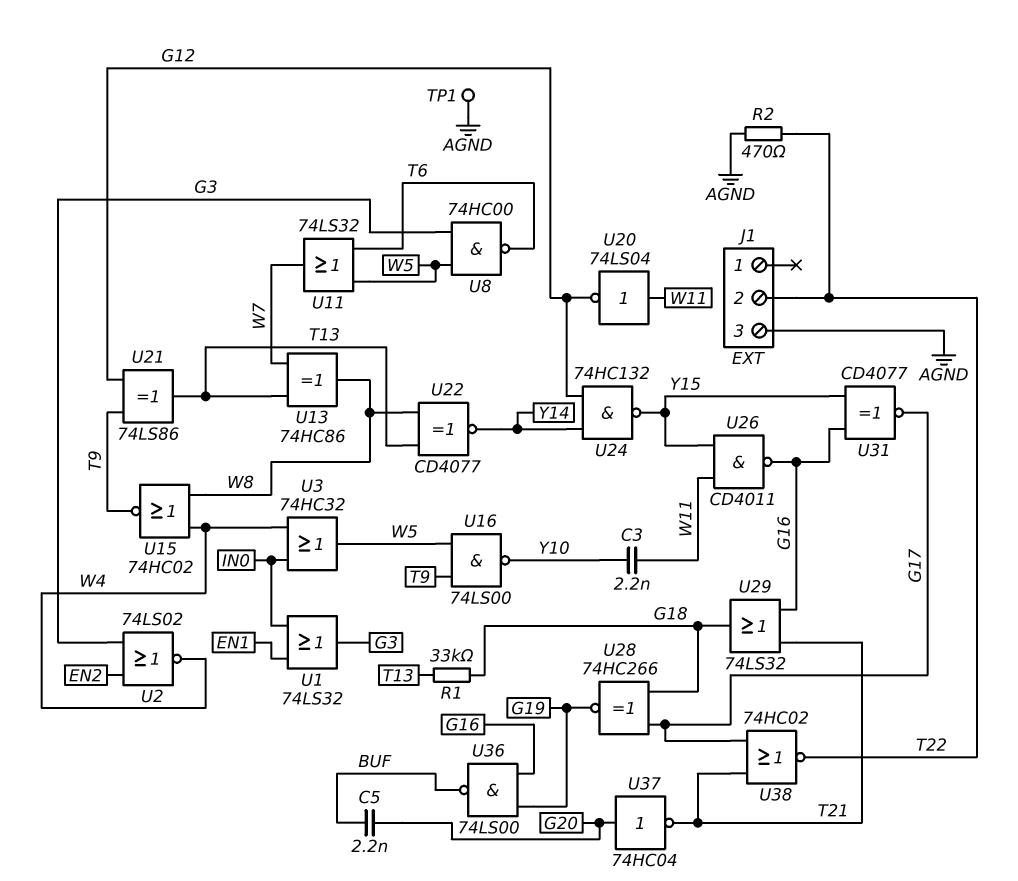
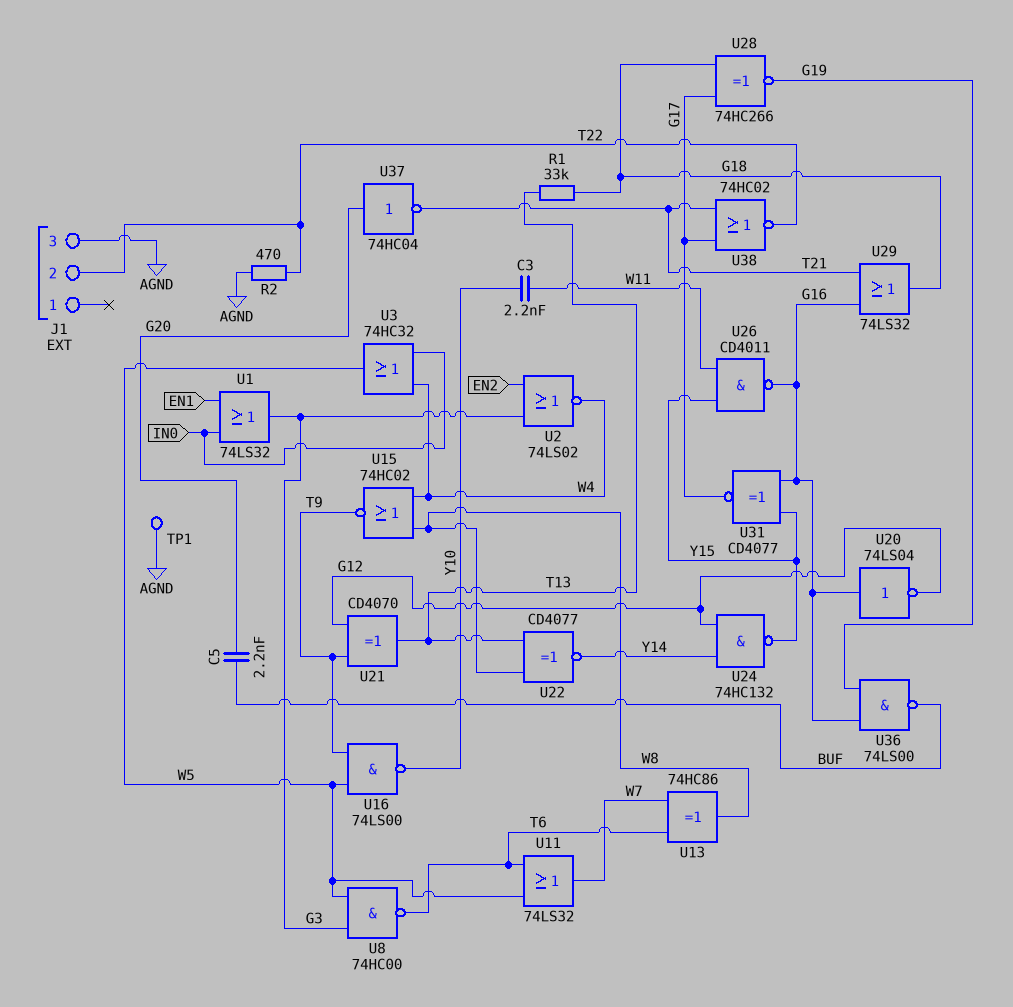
U13: XOR 74HC86 (in T13, in W7, out W8) -> XOR 74HC86 (in T6, in W7, out W8)
U20: NOT 74LS04 (in W11, out G12) -> NOT 74LS04 (in G16, out G12)
U21: XOR 74LS86 (in G12, in T9, out T13) -> XOR CD4070 (in G12, in T9, out T13)

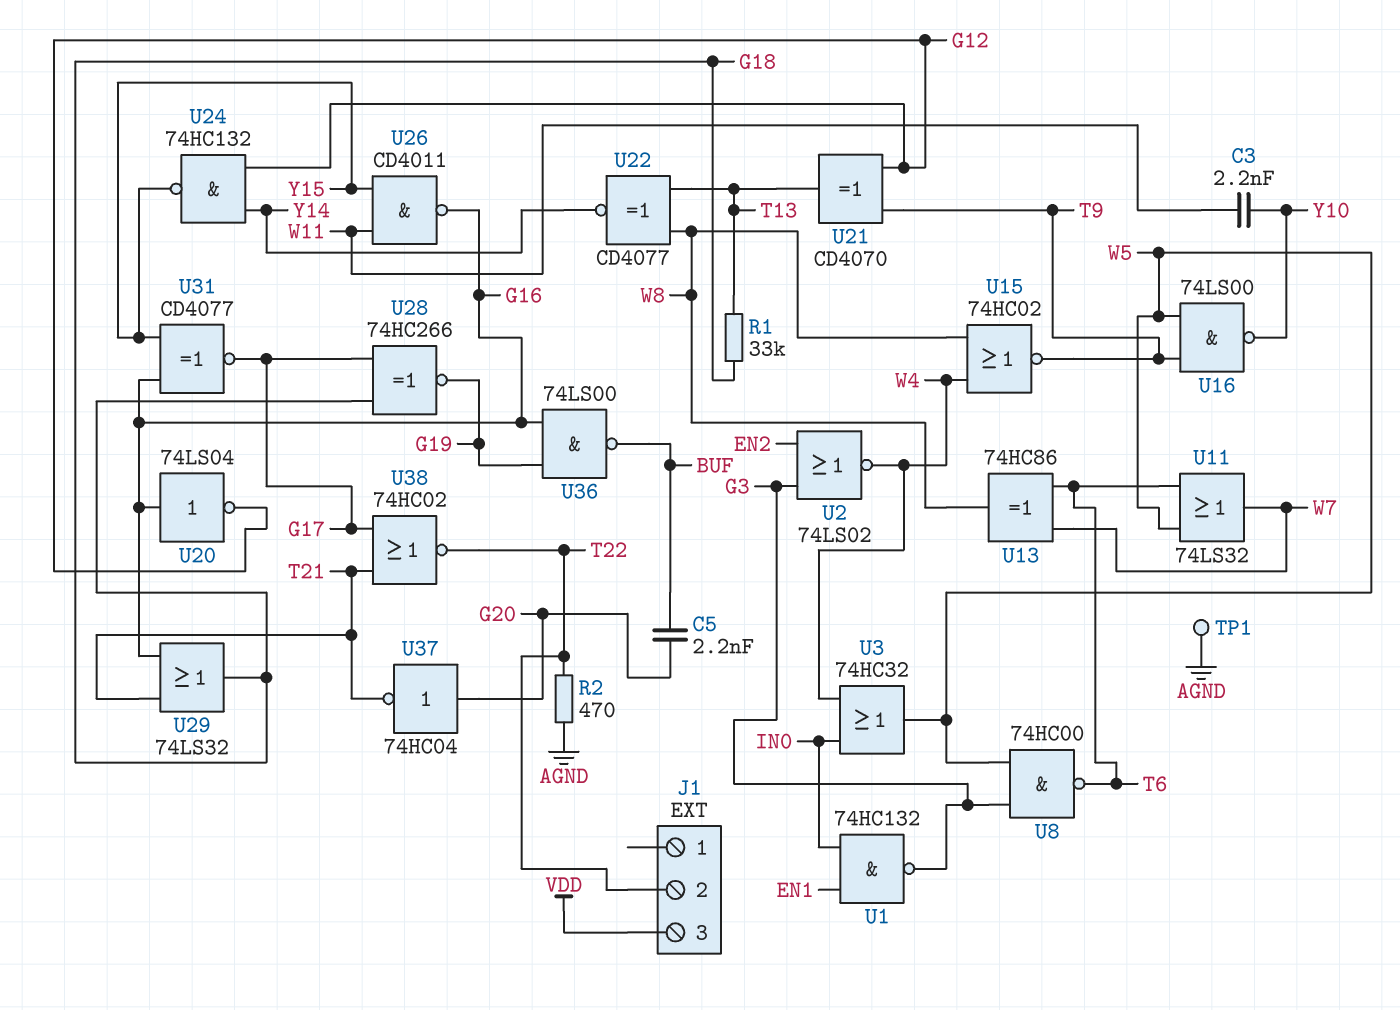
J1 pin 3: AGND -> VDD
U1: OR 74LS32 (in EN1, in IN0, out G3) -> NAND 74HC132 (in EN1, in IN0, out G3)

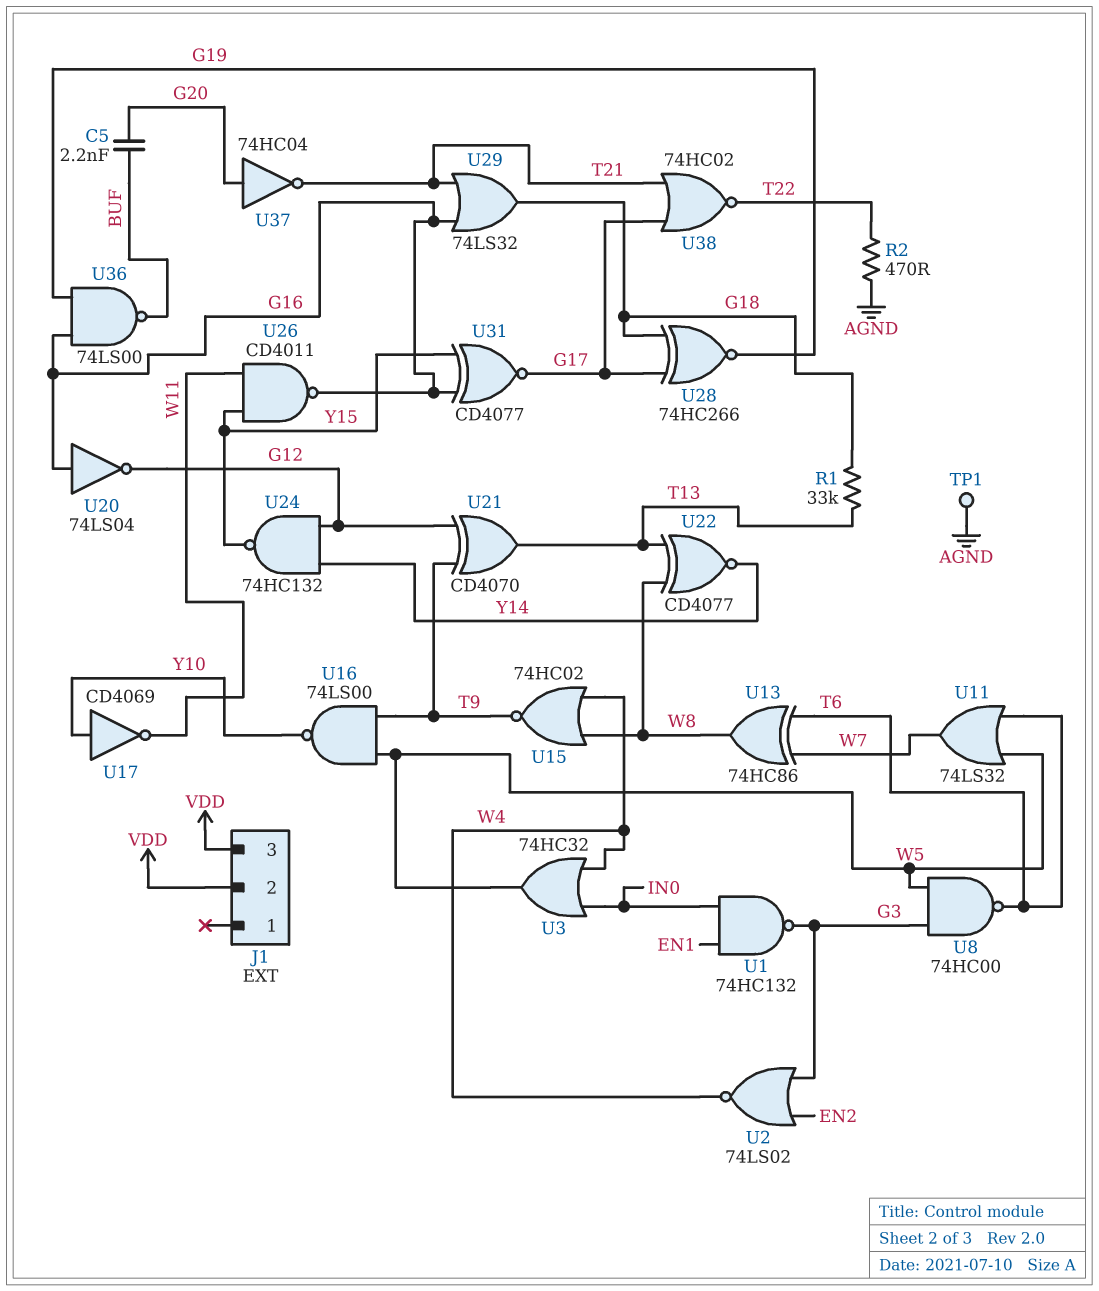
C3: 2.2nF (W11, Y10) -> none
J1 pin 2: T22 -> VDD
U17: none -> NOT CD4069 (in Y10, out W11)

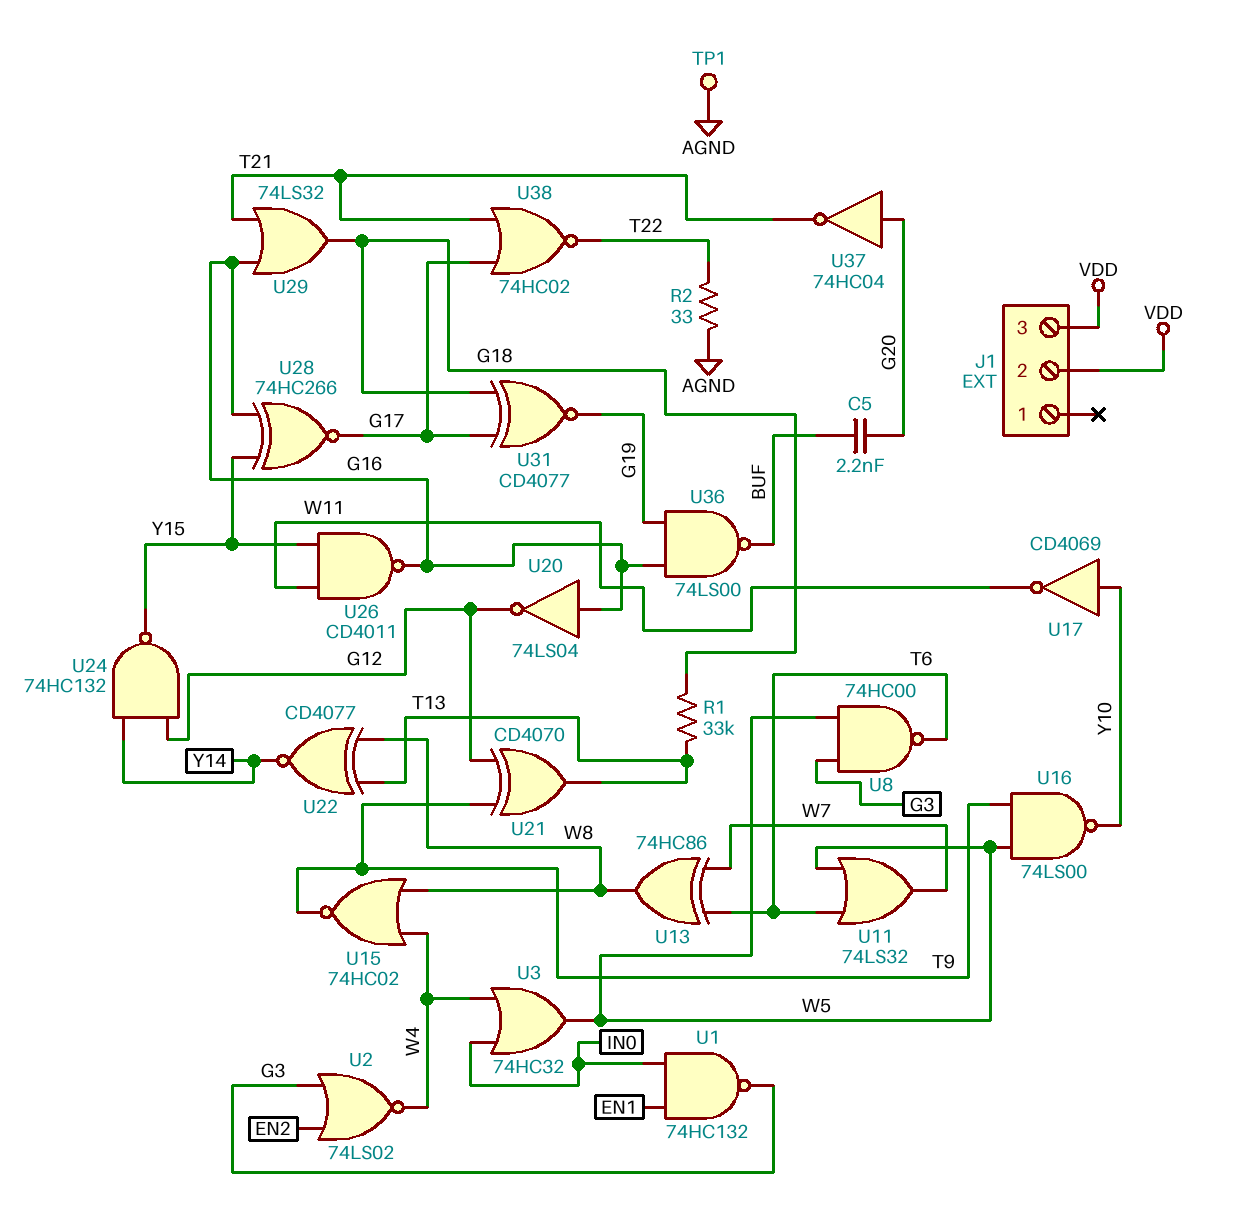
R2: 470 (AGND, T22) -> 33 (AGND, T22)
U28: XNOR 74HC266 (in G17, in G18, out G19) -> XNOR 74HC266 (in G16, in Y15, out G17)
U31: XNOR CD4077 (in G16, in Y15, out G17) -> XNOR CD4077 (in G17, in G18, out G19)

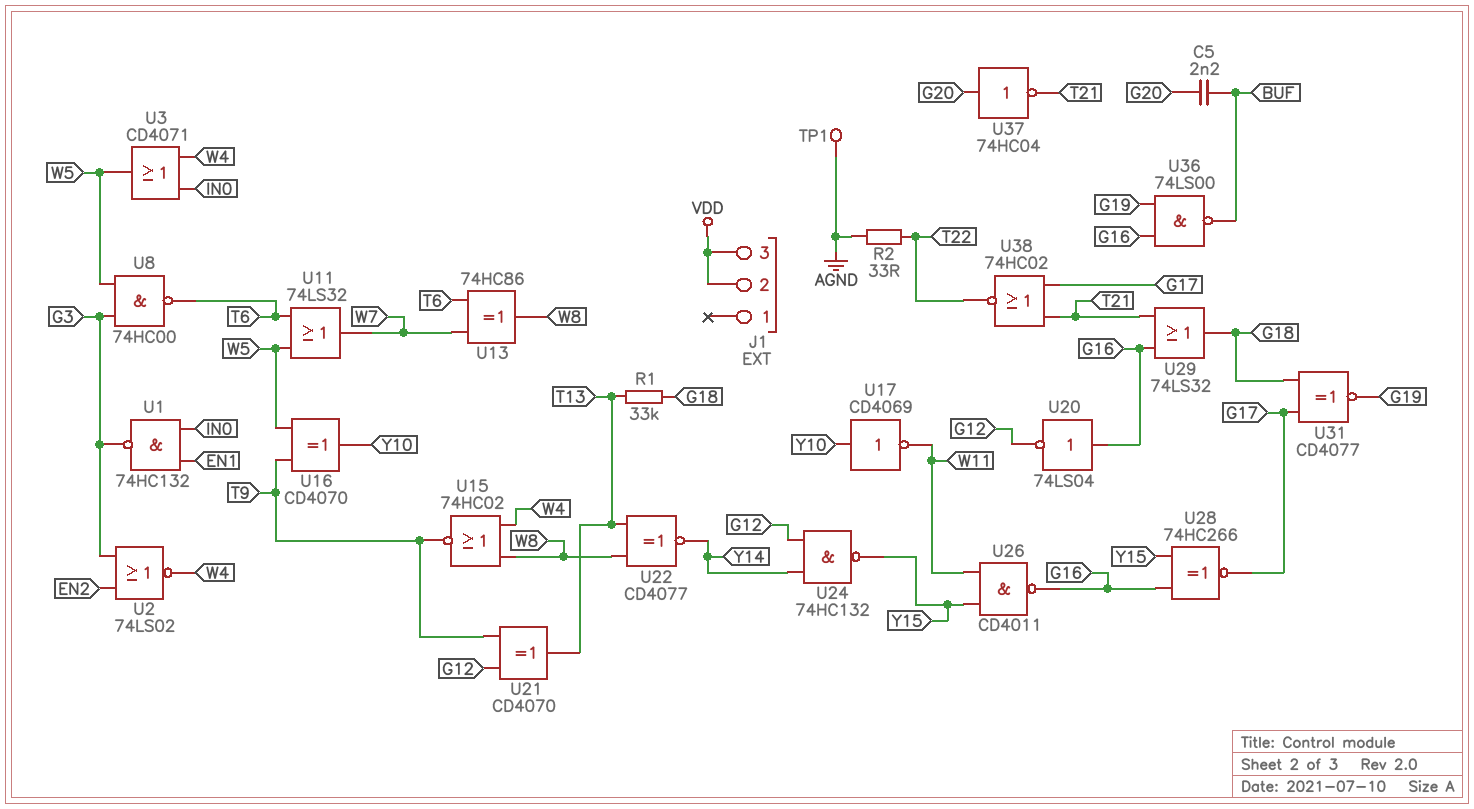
U3: OR 74HC32 (in IN0, in W4, out W5) -> OR CD4071 (in IN0, in W4, out W5)
U16: NAND 74LS00 (in T9, in W5, out Y10) -> XOR CD4070 (in T9, in W5, out Y10)

